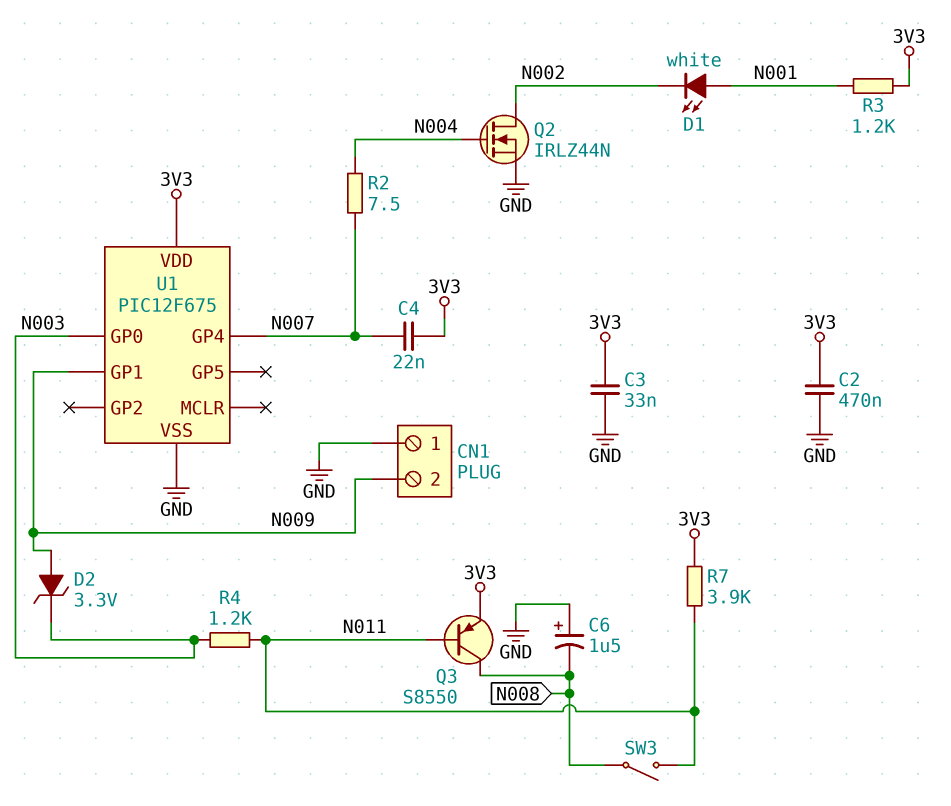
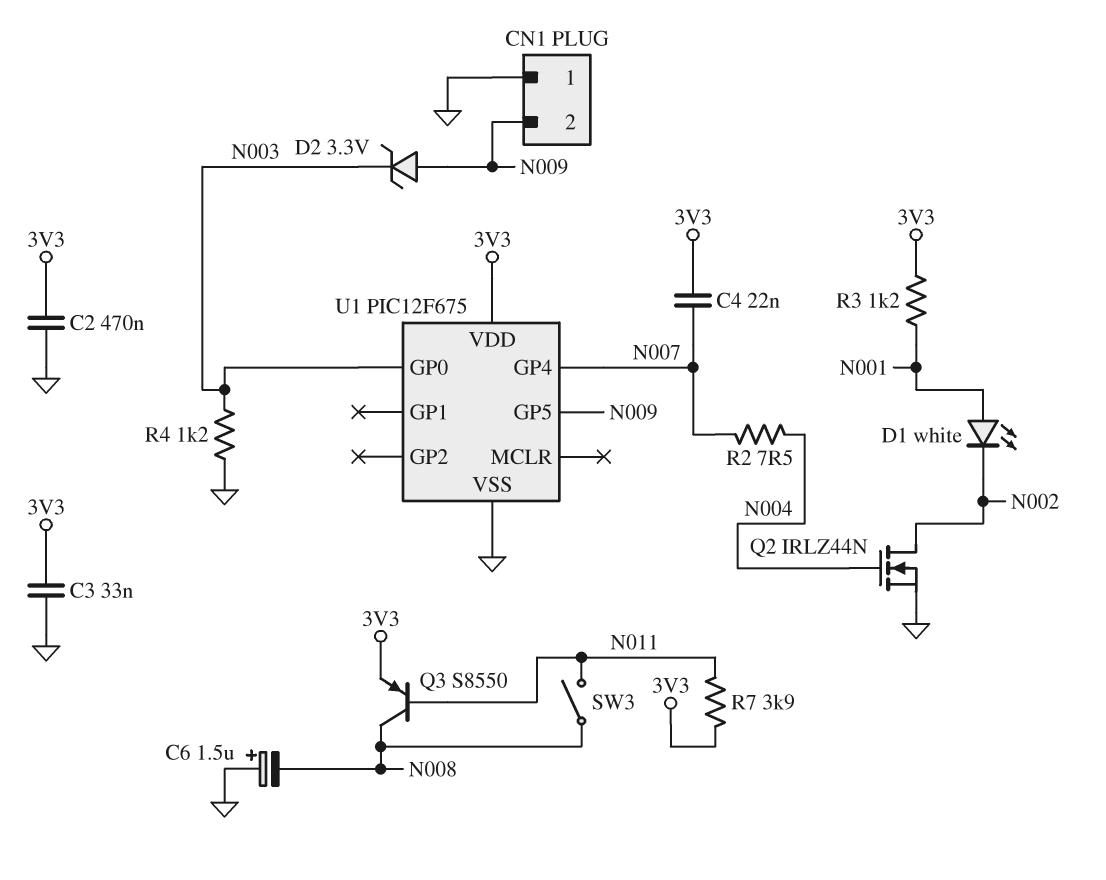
R4: 1.2k (N003, N011) -> 1.2k (GND, N003)
U1 pin GP1: N009 -> none
U1 pin GP5: none -> N009

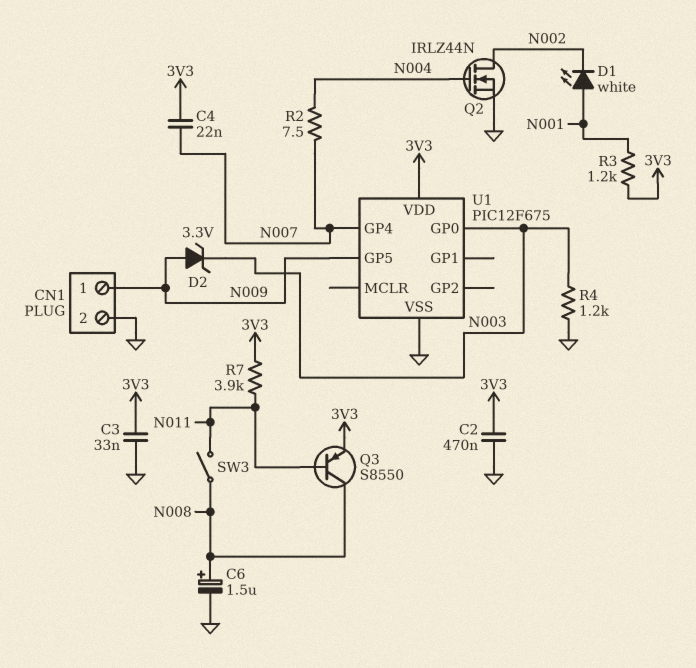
C6: 1.5uF (plus GND, minus N008) -> 1.5uF (plus N008, minus GND)
CN1 pin 1: GND -> N009
CN1 pin 2: N009 -> GND

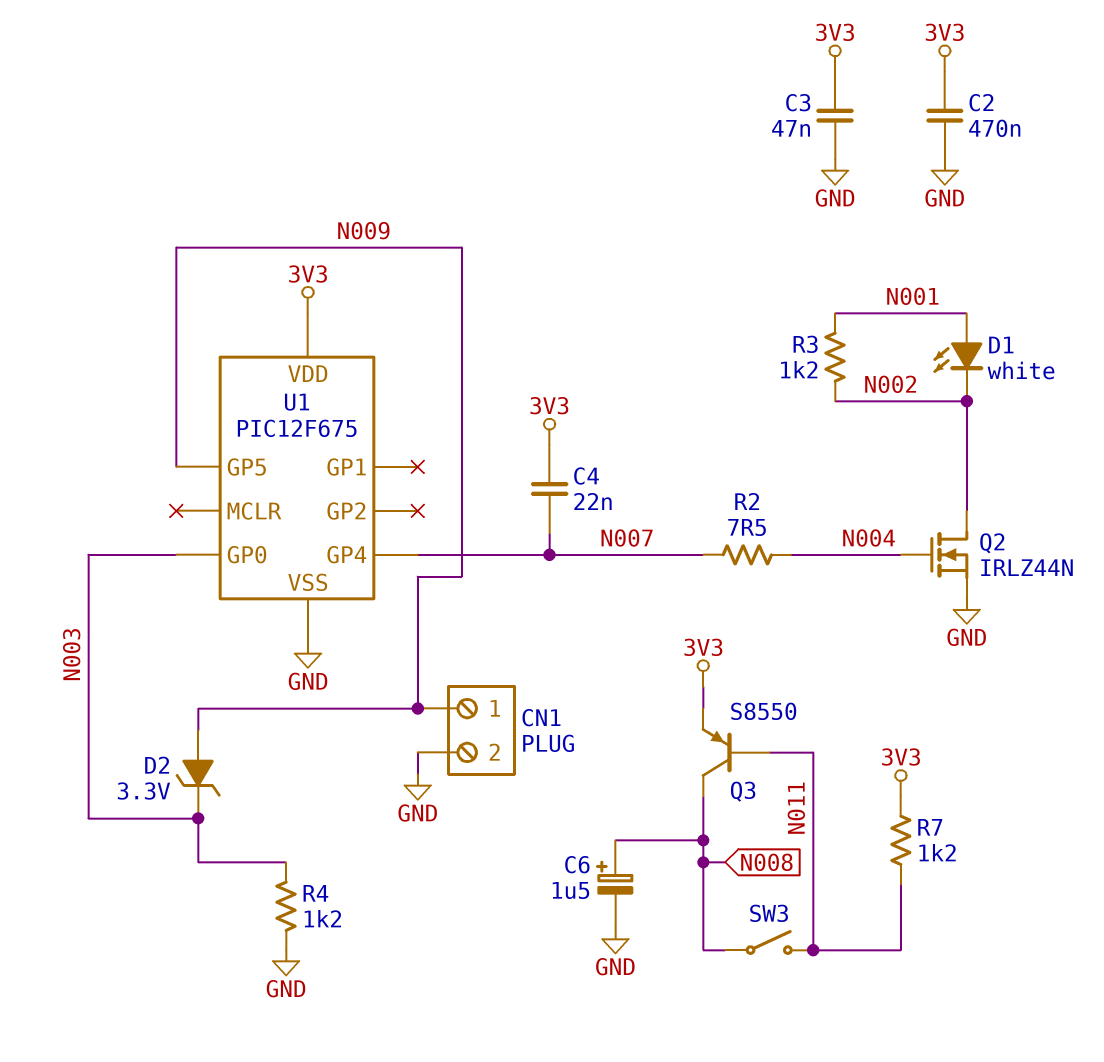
C3: 33nF (3V3, GND) -> 47nF (3V3, GND)
R3: 1.2k (3V3, N001) -> 1.2k (N001, N002)
R7: 3.9k (3V3, N011) -> 1.2k (3V3, N011)

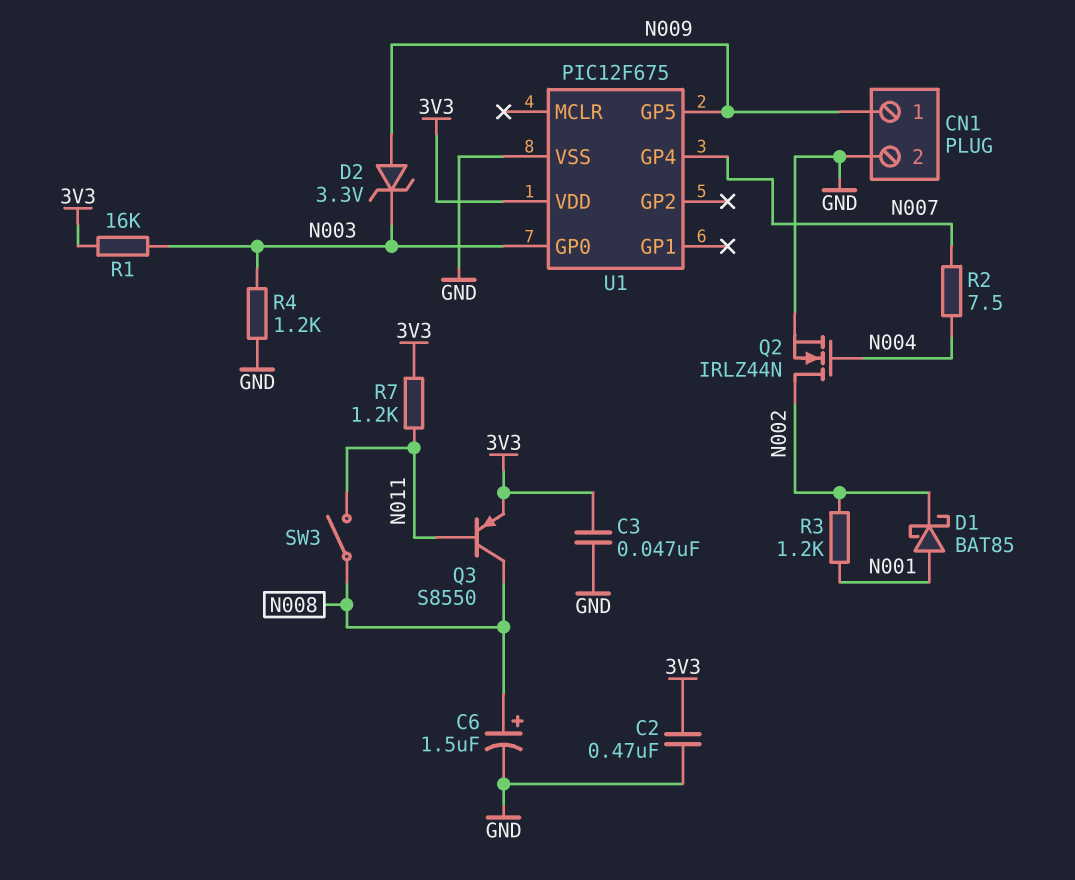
C4: 22nF (3V3, N007) -> none
D1: LED white (A N001, K N002) -> schottky BAT85 (A N001, K N002)
R1: none -> 16k (3V3, N003)

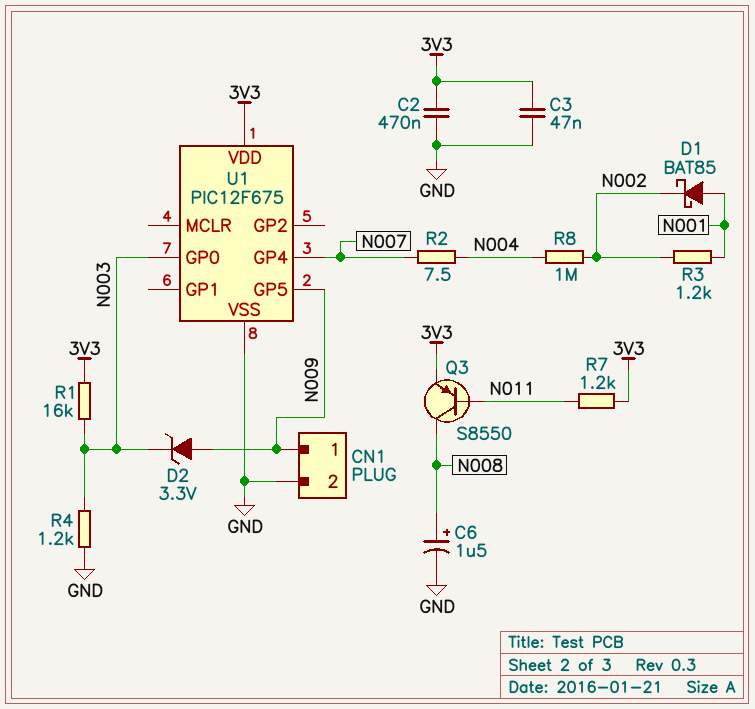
Q2: NMOS IRLZ44N (G N004, D N002, S GND) -> none
R8: none -> 1M (N002, N004)
SW3: switch (N008, N011) -> none

